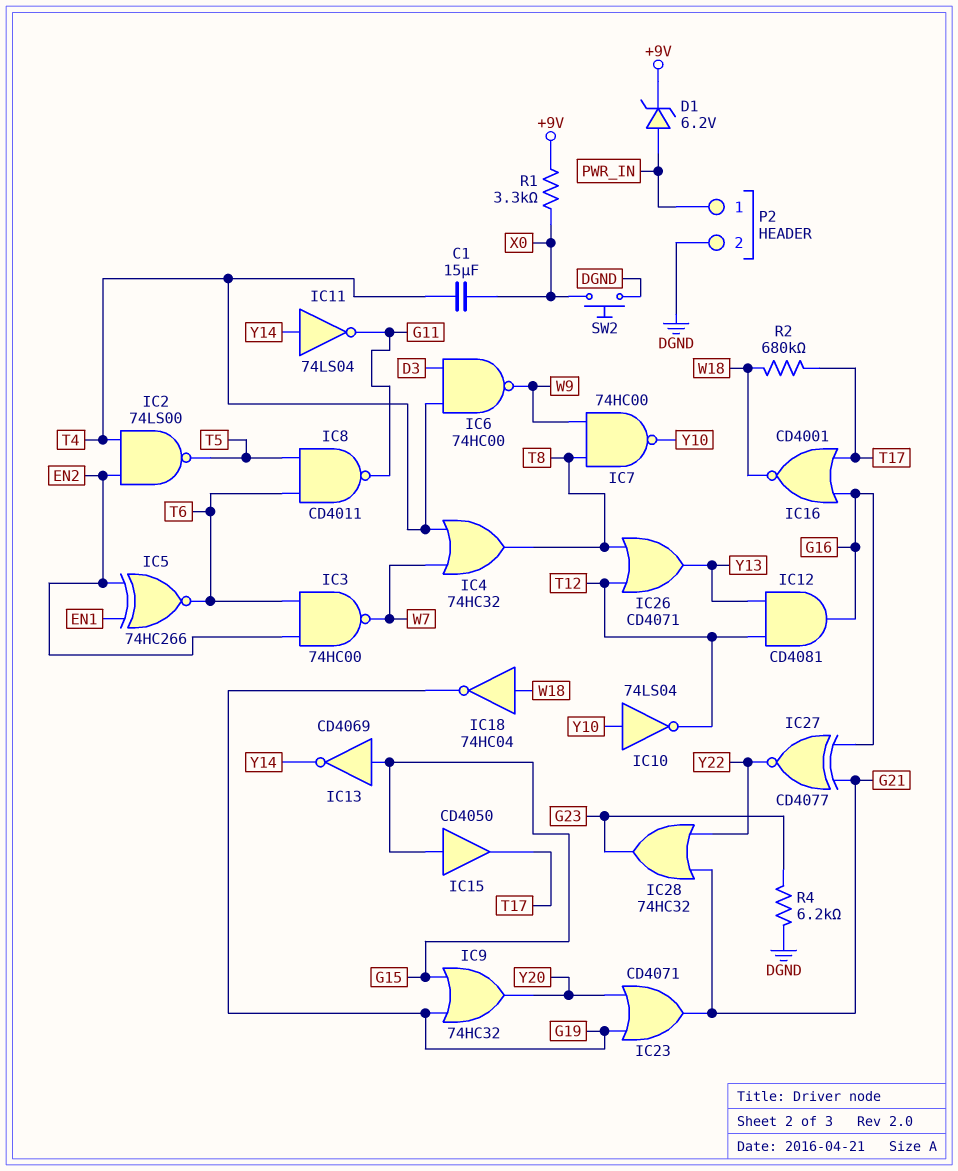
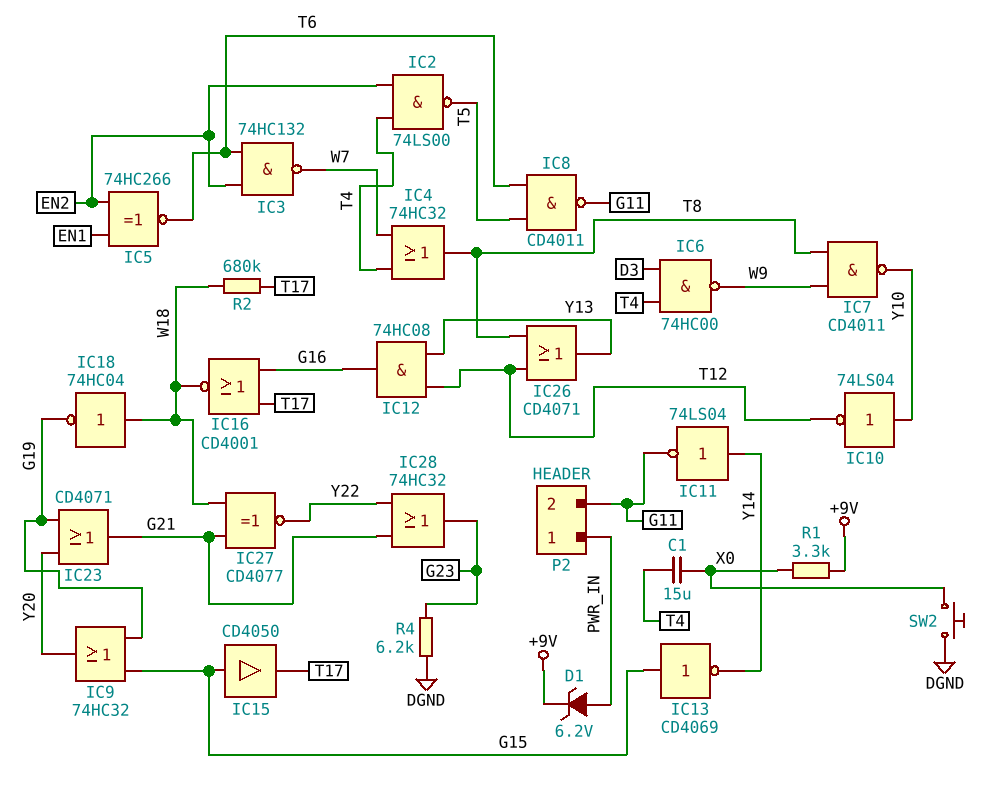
IC3: NAND 74HC00 (in EN2, in T6, out W7) -> NAND 74HC132 (in EN2, in T6, out W7)
IC7: NAND 74HC00 (in T8, in W9, out Y10) -> NAND CD4011 (in T8, in W9, out Y10)
IC12: AND CD4081 (in T12, in Y13, out G16) -> AND 74HC08 (in T12, in Y13, out G16)
IC27: XNOR CD4077 (in G16, in G21, out Y22) -> XNOR CD4077 (in G21, in W18, out Y22)
P2 pin 2: DGND -> G11

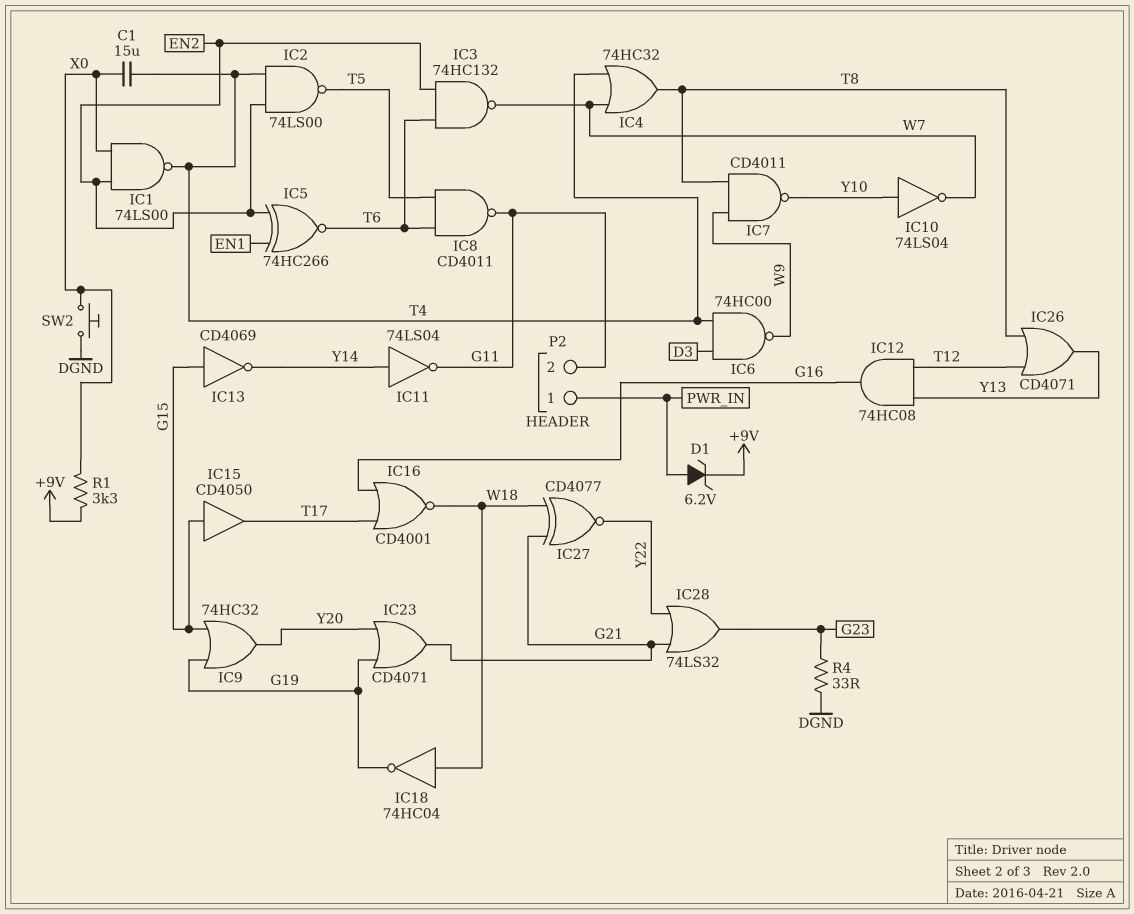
IC1: none -> NAND 74LS00 (in EN2, in X0, out T4)
IC10: NOT 74LS04 (in Y10, out T12) -> NOT 74LS04 (in Y10, out W7)
IC28: OR 74HC32 (in G21, in Y22, out G23) -> OR 74LS32 (in G21, in Y22, out G23)
R2: 680k (T17, W18) -> none
R4: 6.2k (DGND, G23) -> 33 (DGND, G23)

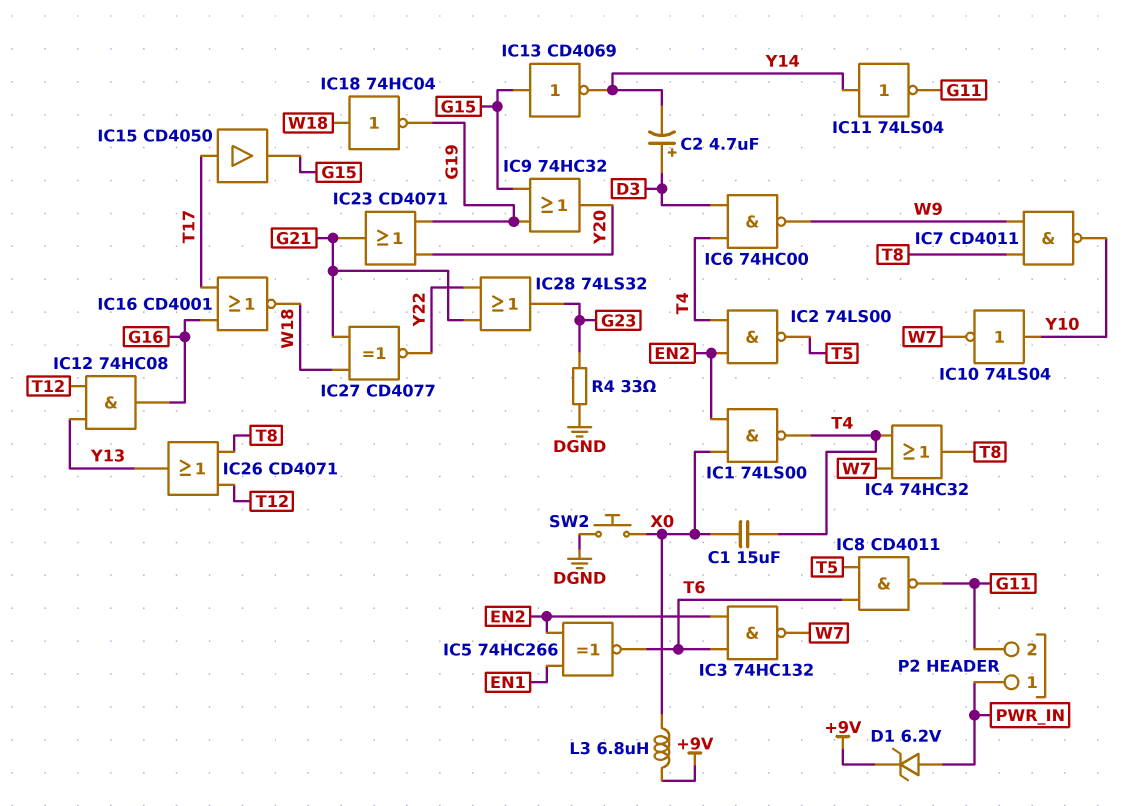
C2: none -> 4.7uF (plus D3, minus Y14)
IC15: buffer CD4050 (in G15, out T17) -> buffer CD4050 (in T17, out G15)
L3: none -> 6.8uH (+9V, X0)
R1: 3.3k (+9V, X0) -> none

